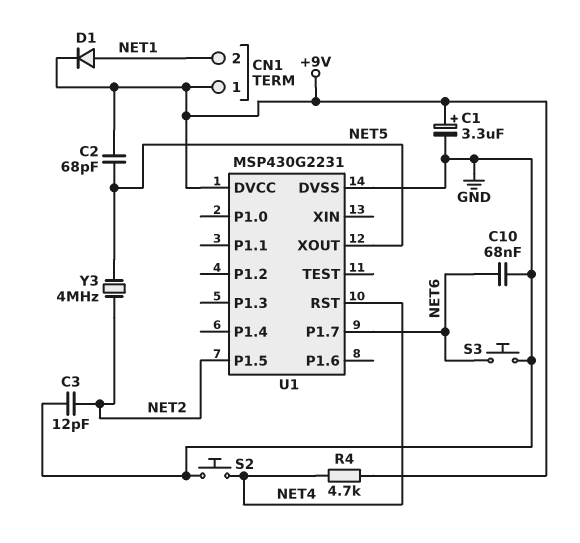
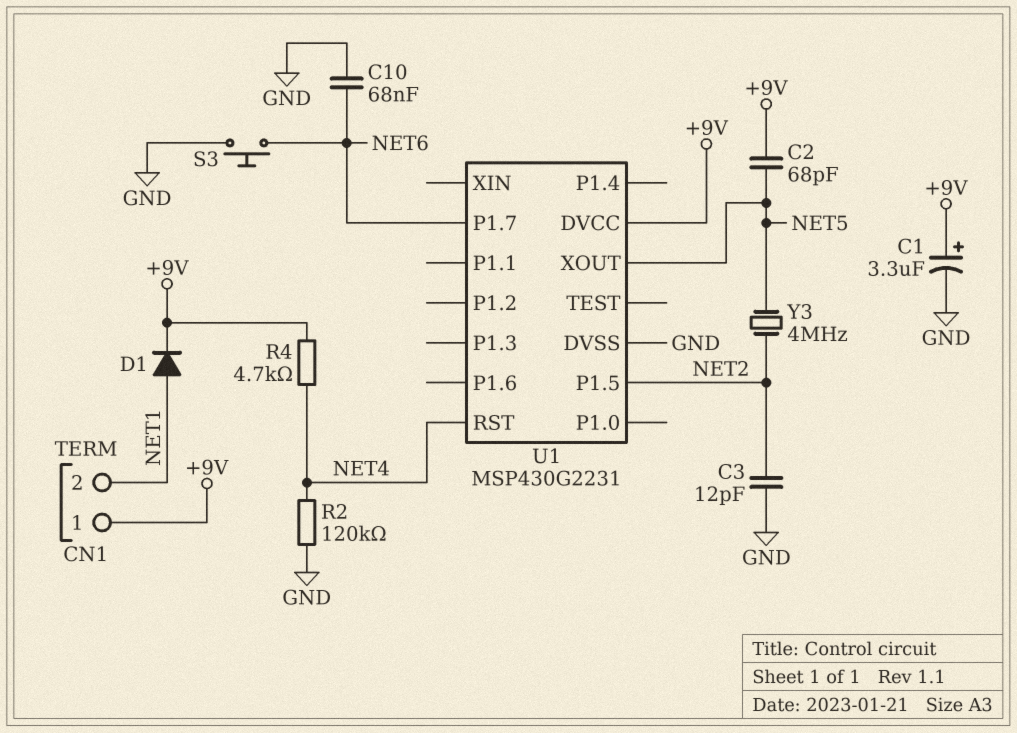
R2: none -> 120k (GND, NET4)
S2: button (GND, NET4) -> none

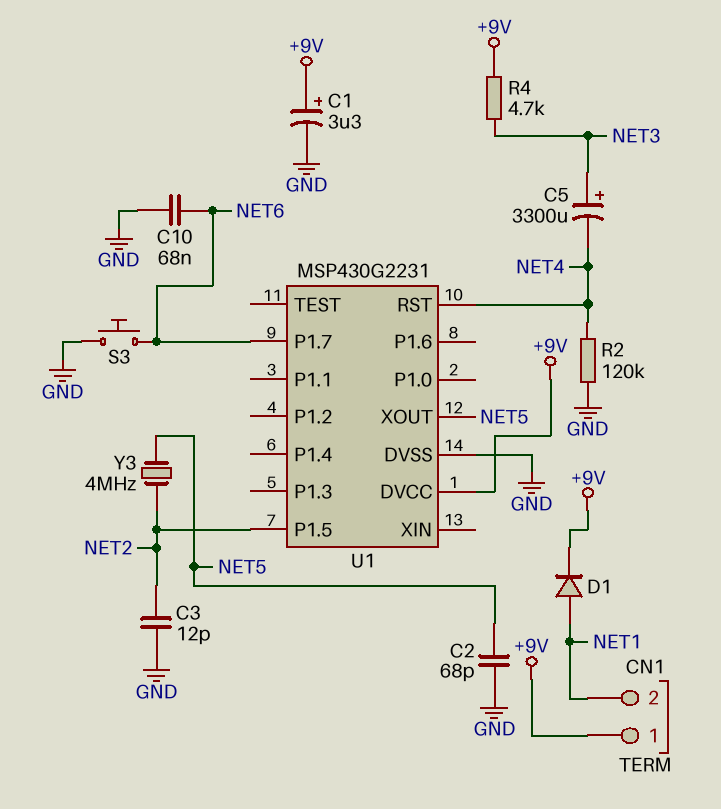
C2: 68pF (+9V, NET5) -> 68pF (GND, NET5)
C5: none -> 3300uF (plus NET3, minus NET4)
R4: 4.7k (+9V, NET4) -> 4.7k (+9V, NET3)

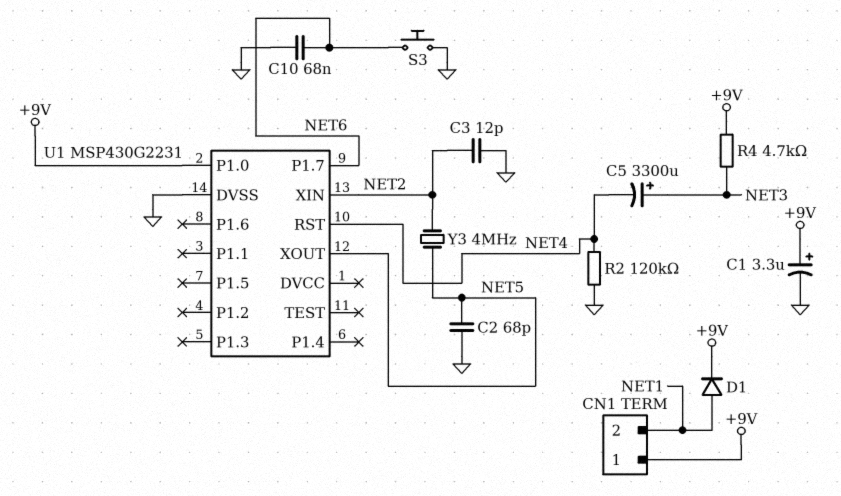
U1 pin DVCC: +9V -> none
U1 pin P1.0: none -> +9V
U1 pin P1.5: NET2 -> none
U1 pin XIN: none -> NET2

